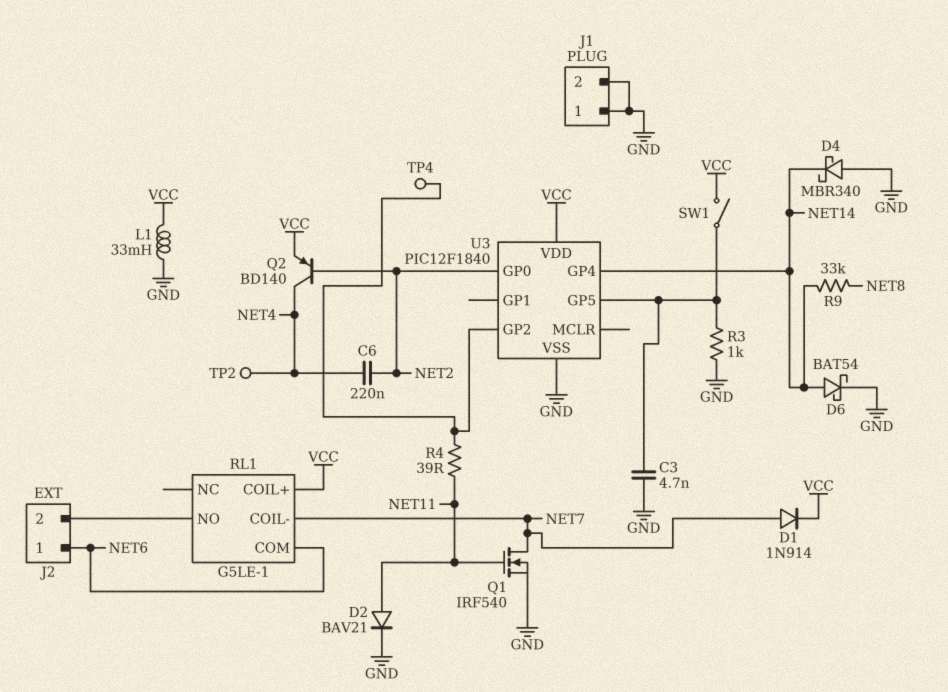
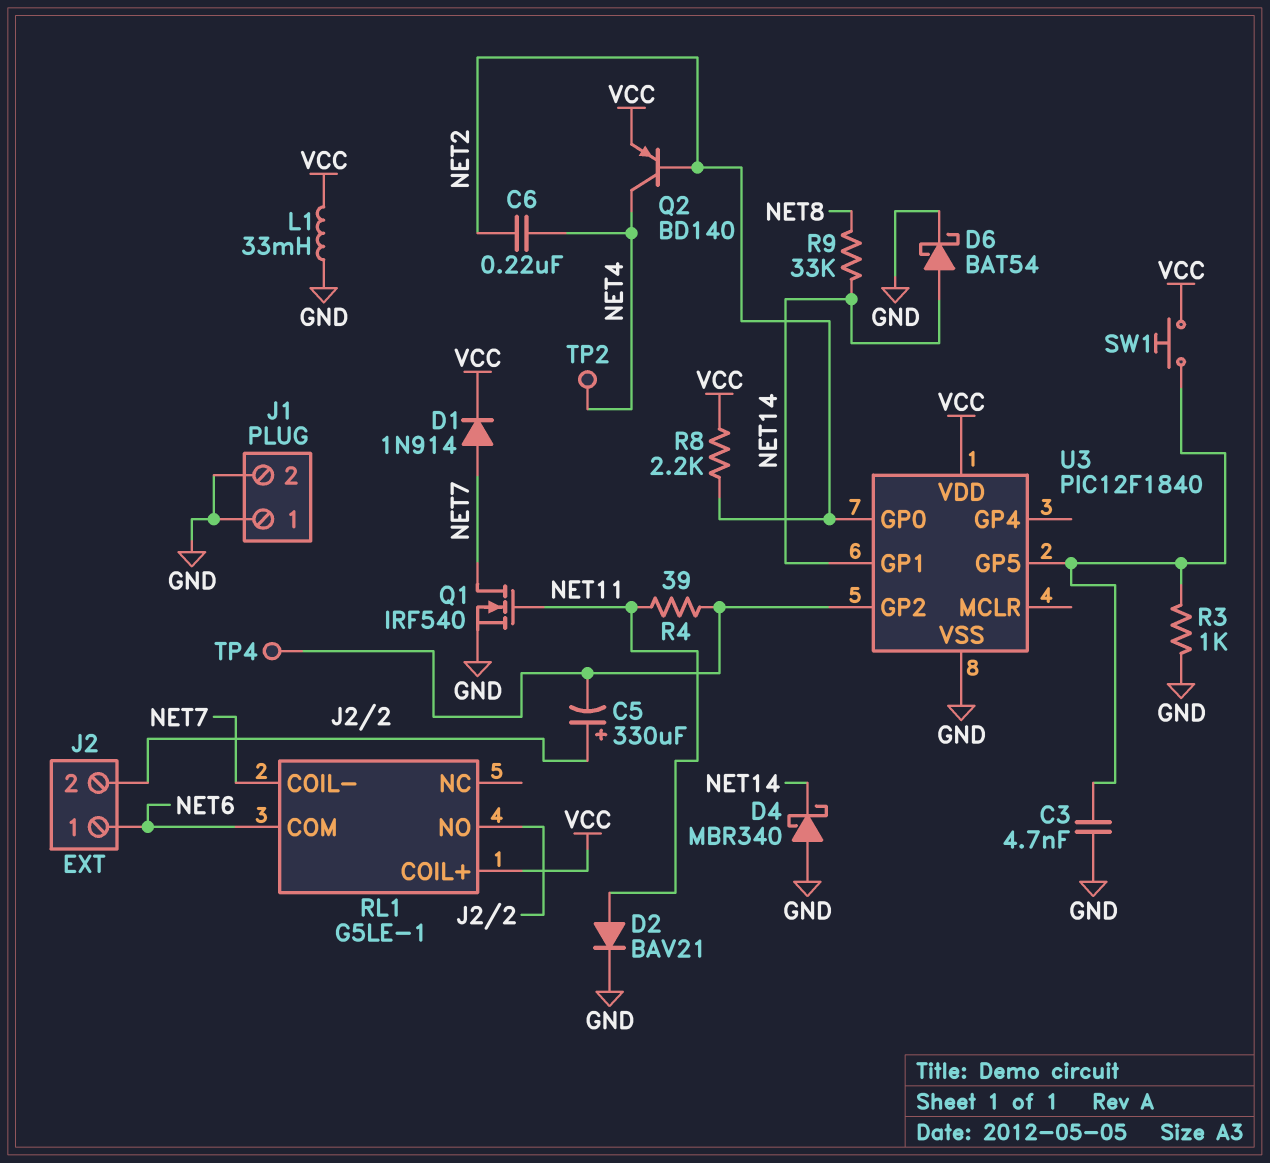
C5: none -> 330uF (plus J2/2, minus U3/GP2)
R8: none -> 2.2k (NET2, VCC)
SW1: switch (U3/GP5, VCC) -> button (U3/GP5, VCC)
U3 pin GP1: none -> NET14
U3 pin GP4: NET14 -> none

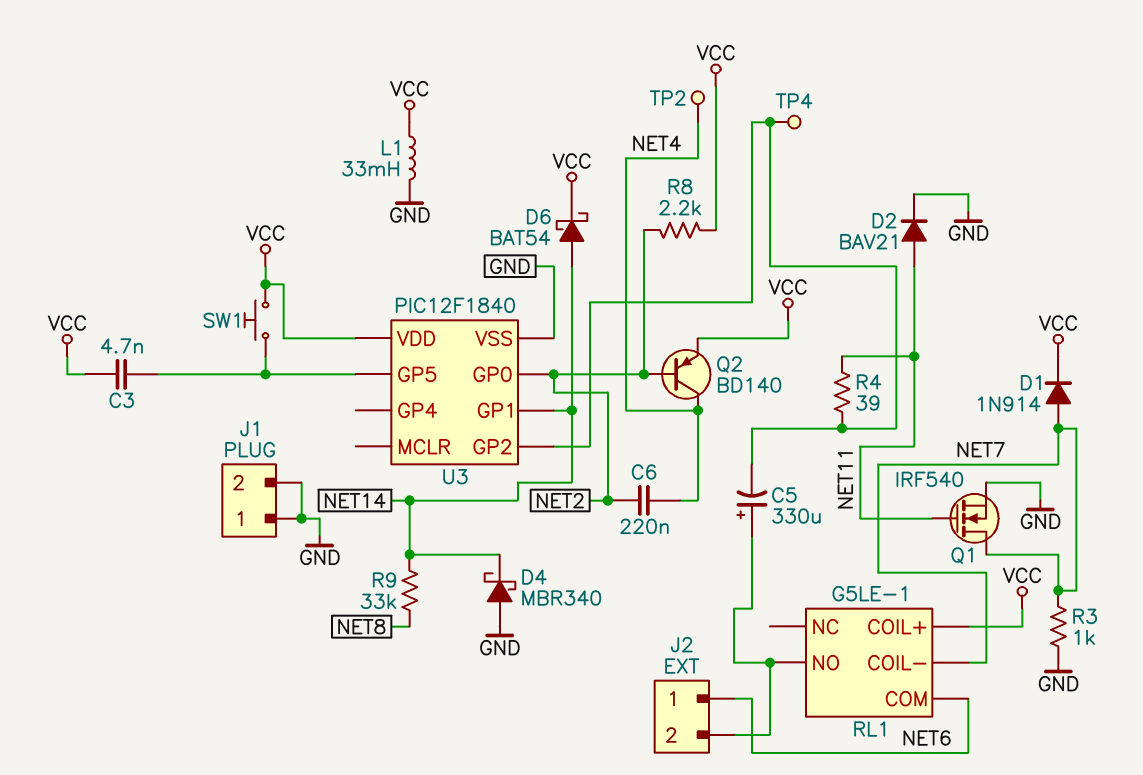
C3: 4.7nF (GND, U3/GP5) -> 4.7nF (U3/GP5, VCC)
D6: schottky BAT54 (A NET14, K GND) -> schottky BAT54 (A NET14, K VCC)
R3: 1k (GND, U3/GP5) -> 1k (GND, NET7)

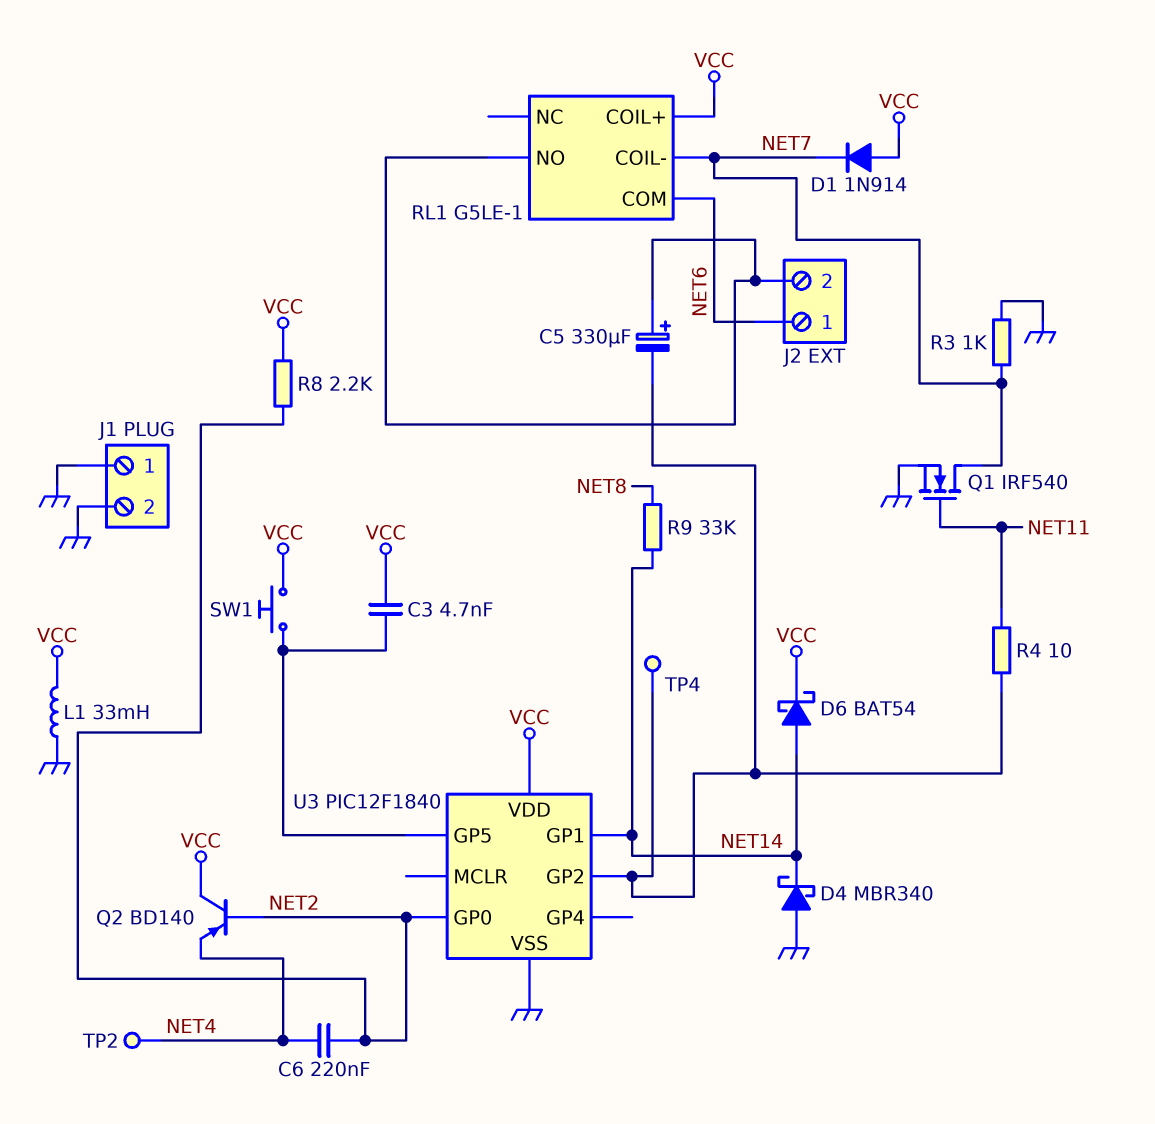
D1: diode 1N914 (A NET7, K VCC) -> diode 1N914 (A VCC, K NET7)
D2: diode BAV21 (A NET11, K GND) -> none
Q2: PNP BD140 (B NET2, C NET4, E VCC) -> PNP BD140 (B NET2, C VCC, E NET4)
R4: 39 (NET11, U3/GP2) -> 10 (NET11, U3/GP2)

